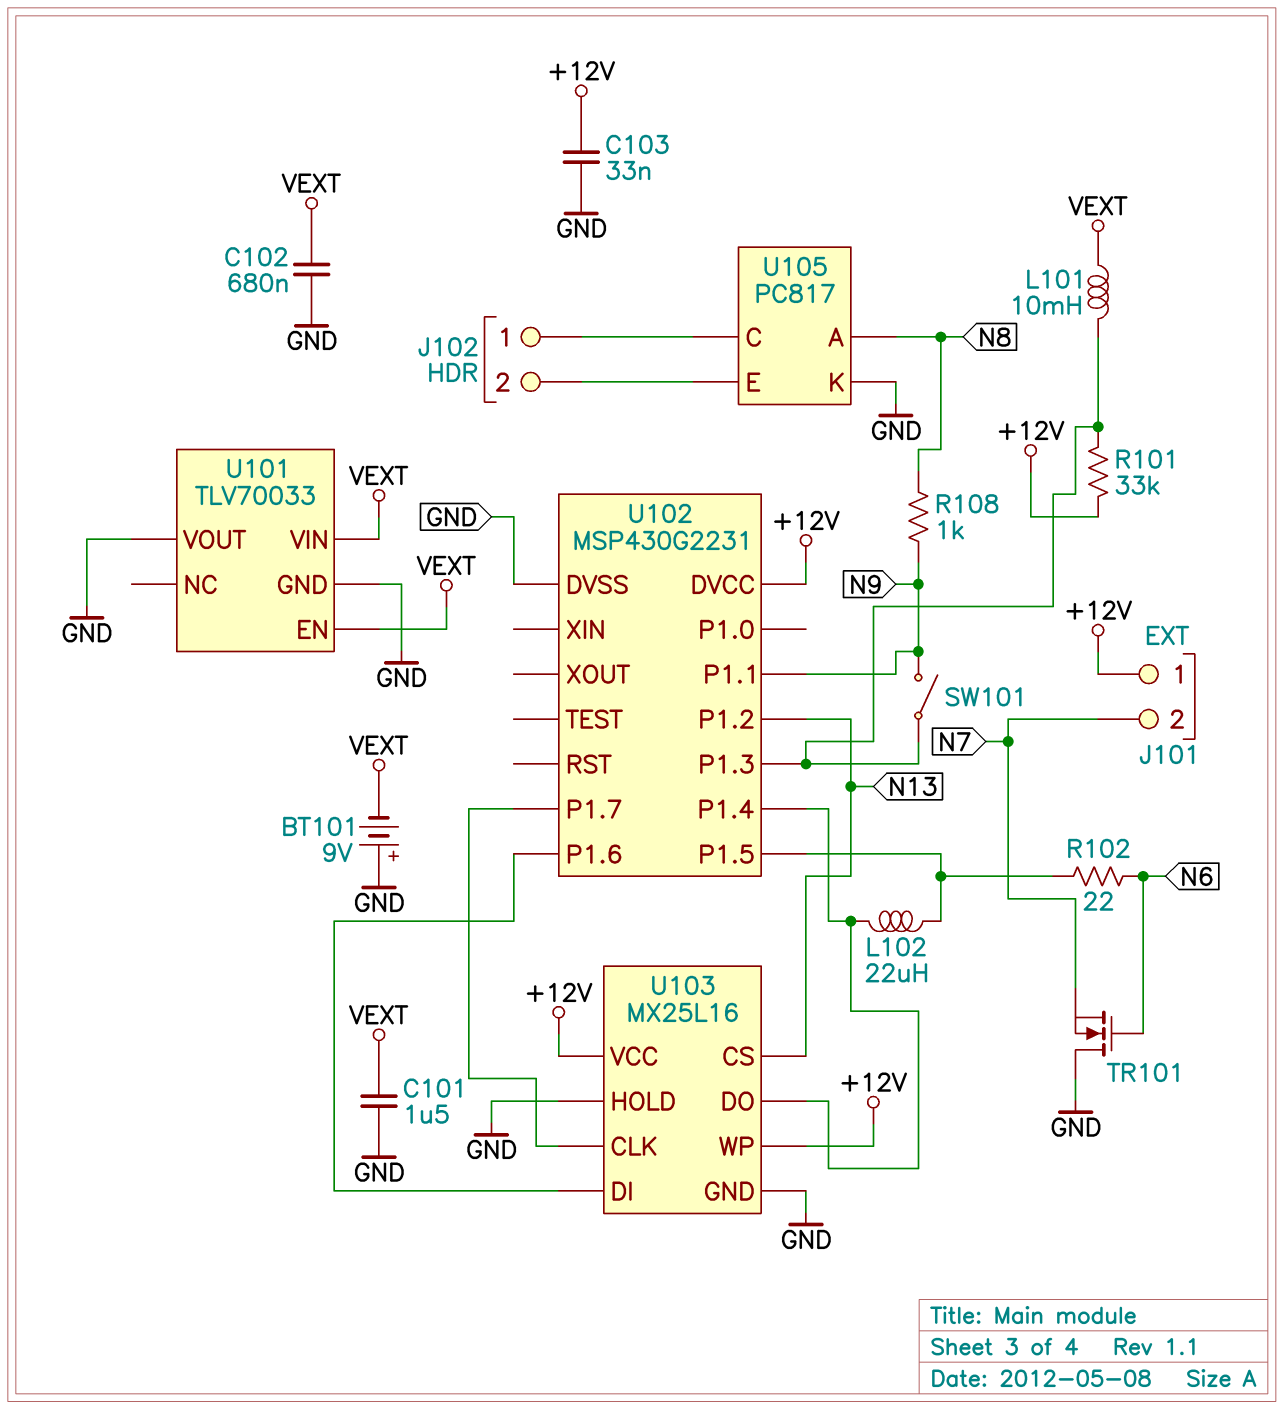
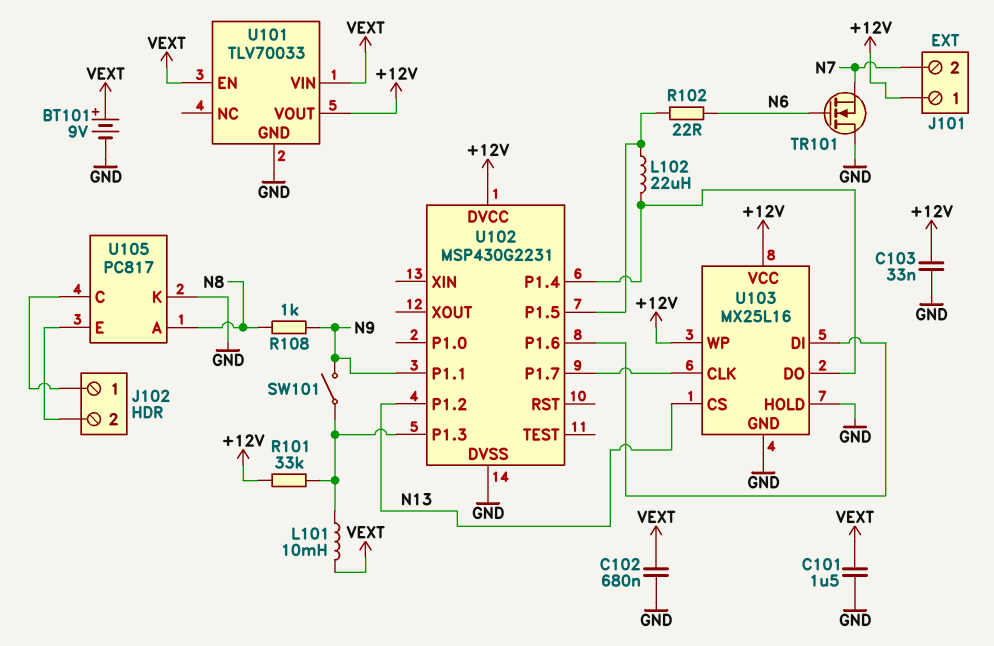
BT101: 9V (plus GND, minus VEXT) -> 9V (plus VEXT, minus GND)
U101 pin VOUT: GND -> +12V

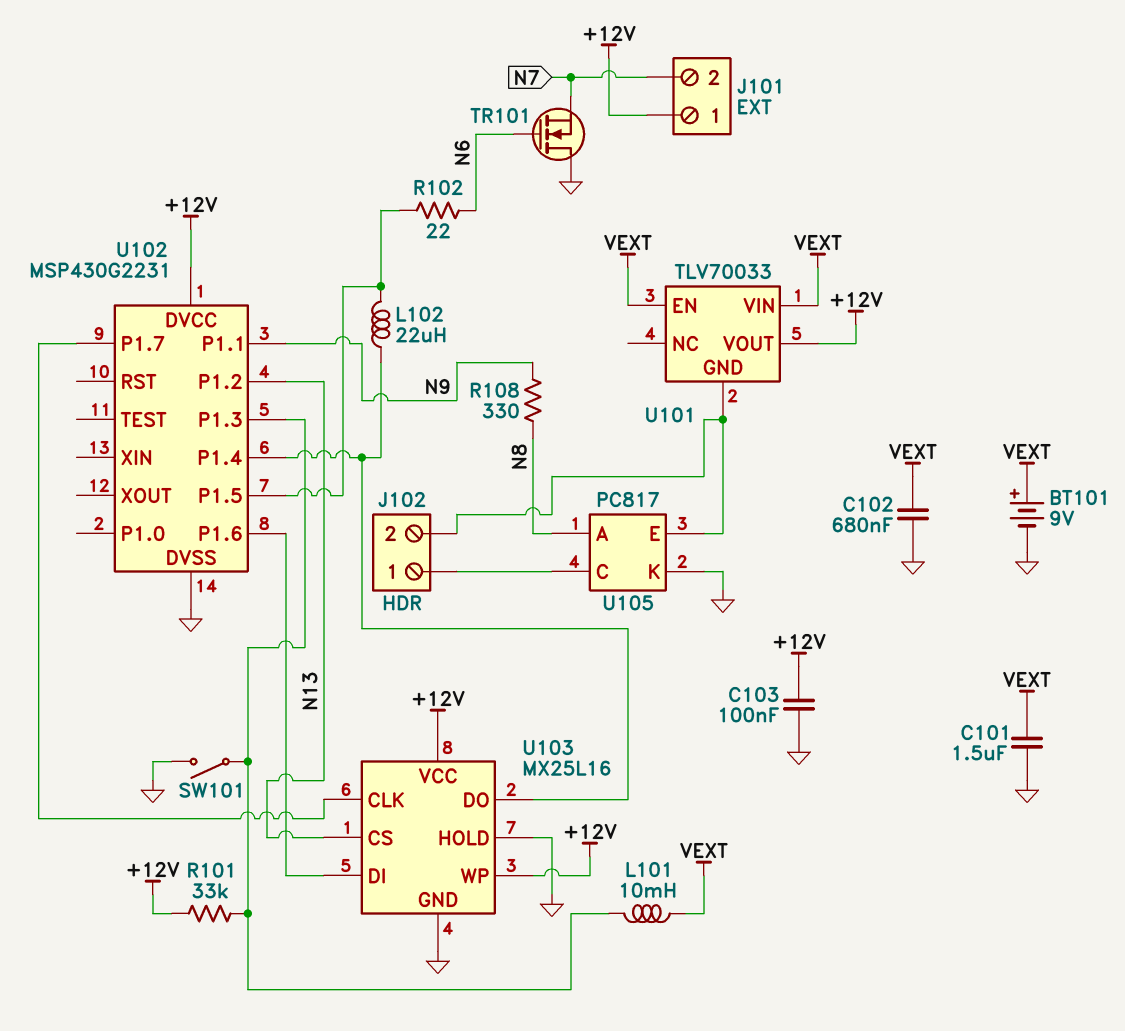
C103: 33nF (+12V, GND) -> 100nF (+12V, GND)
R108: 1k (N8, N9) -> 330 (N8, N9)
SW101: switch (N9, U102/P1.3) -> switch (GND, U102/P1.3)
U101 pin GND: GND -> J102/2

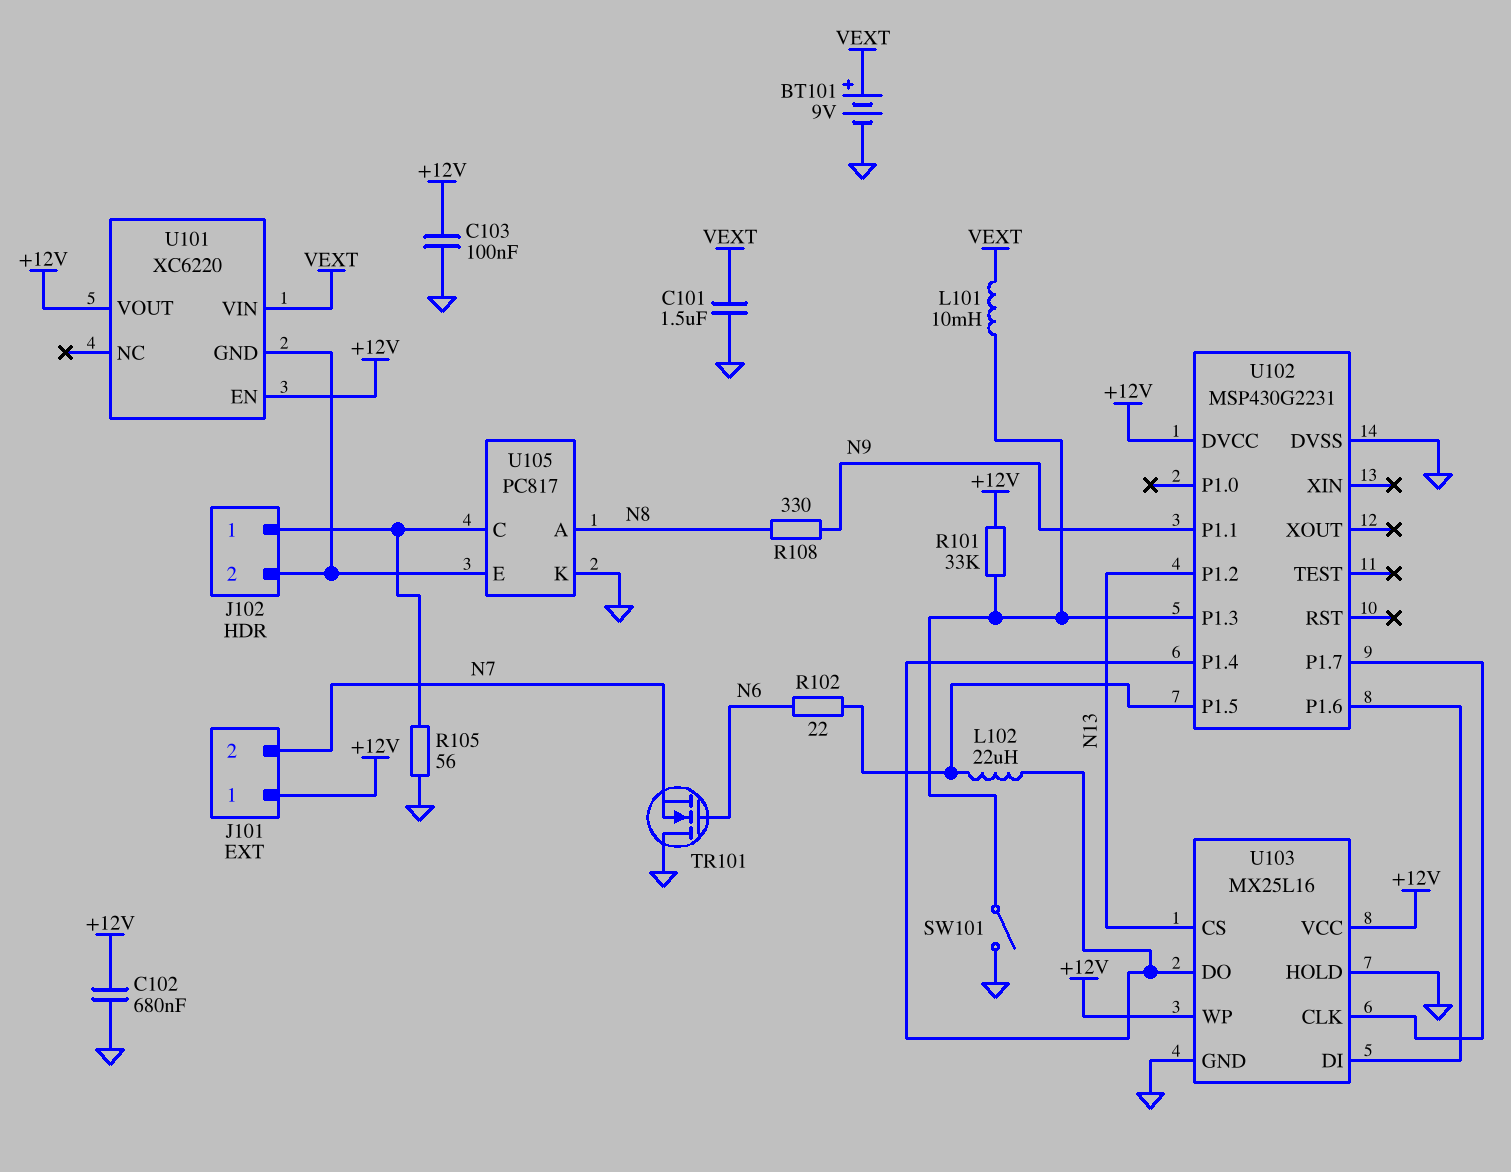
C102: 680nF (GND, VEXT) -> 680nF (+12V, GND)
R105: none -> 56 (GND, J102/1)
U101: TLV70033 -> XC6220
U101 pin EN: VEXT -> +12V

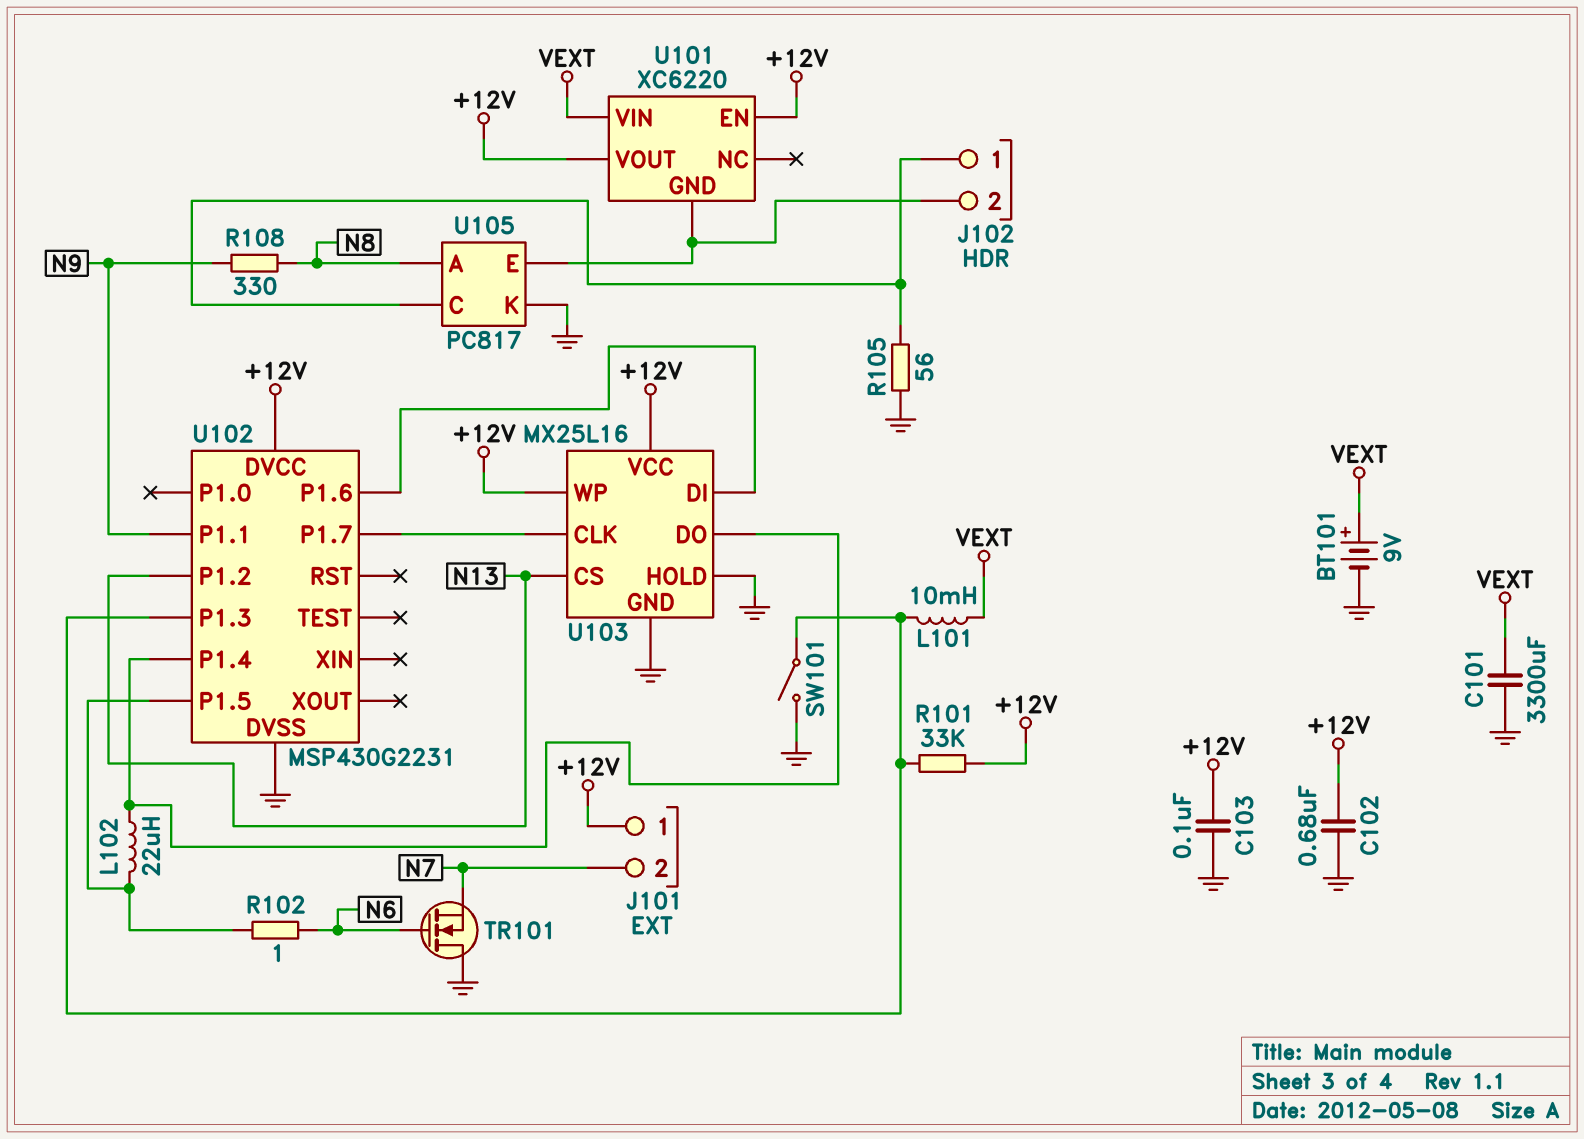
C101: 1.5uF (GND, VEXT) -> 3300uF (GND, VEXT)
R102: 22 (N6, U102/P1.5) -> 1 (N6, U102/P1.5)

